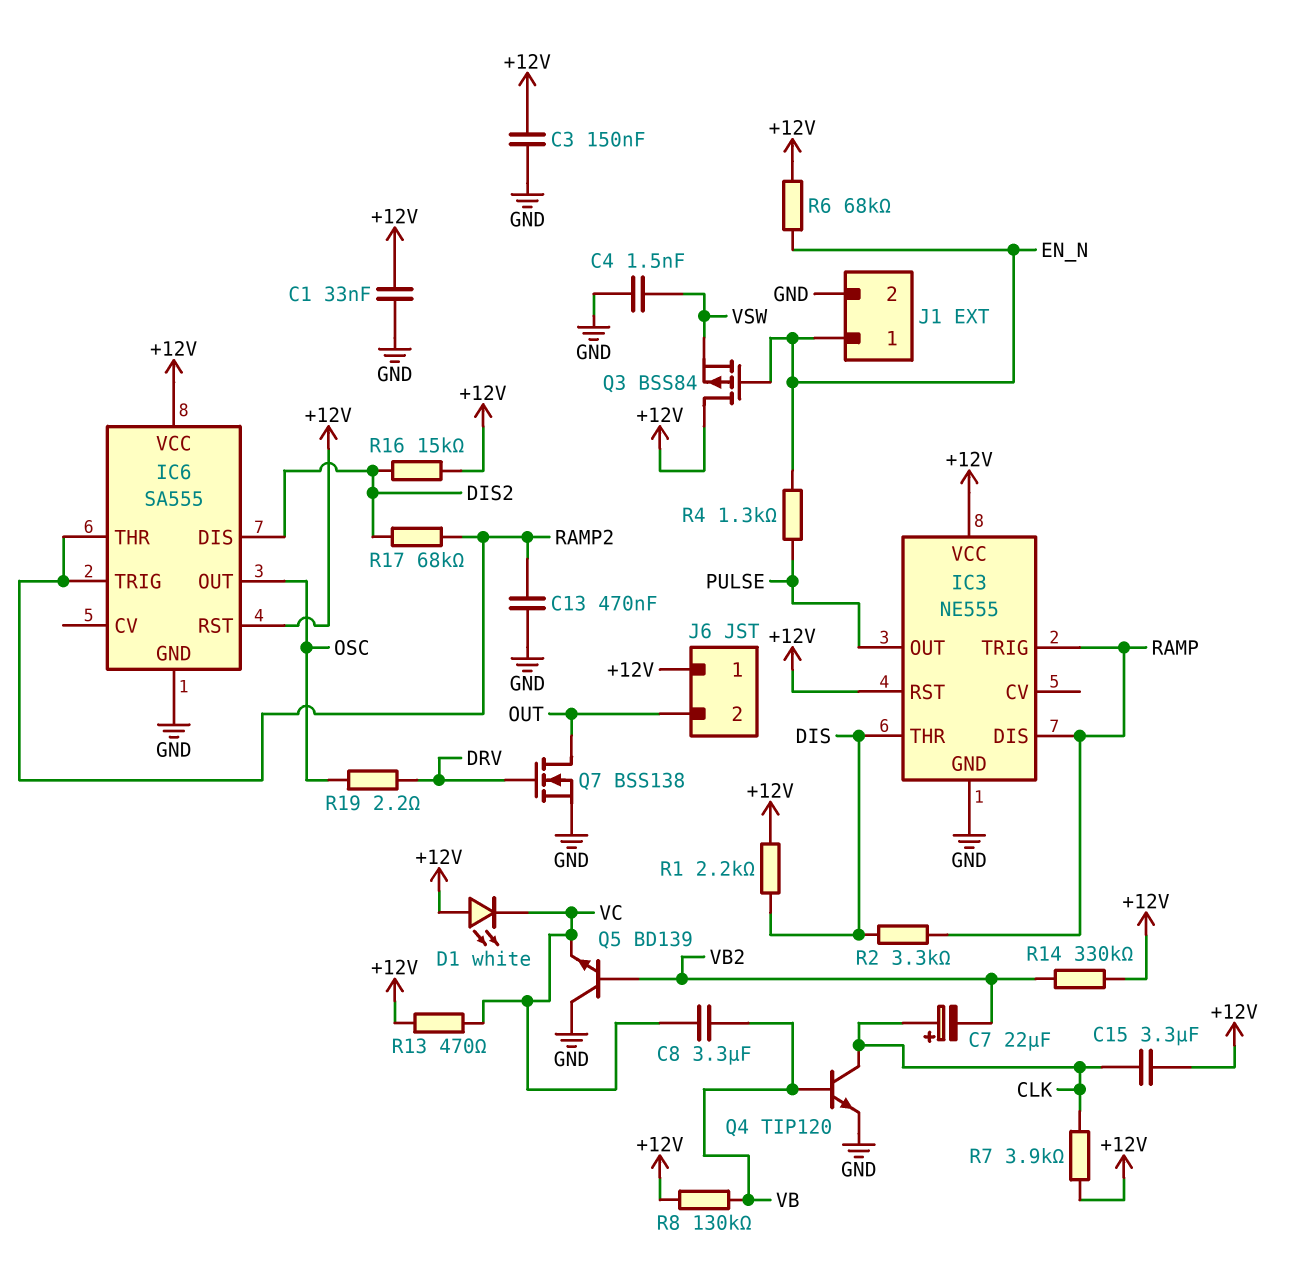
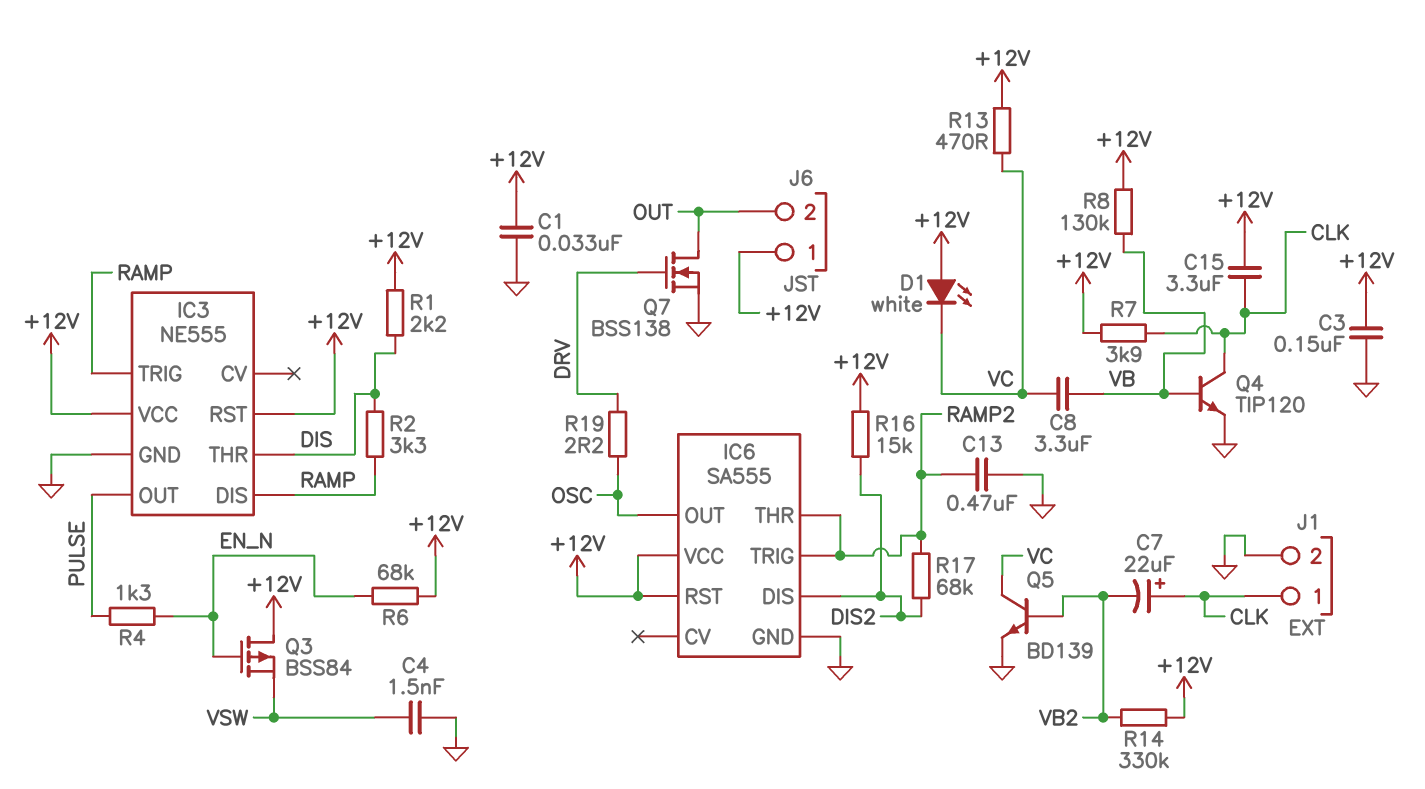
J1 pin 1: EN_N -> CLK
Q5: NPN BD139 (B VB2, C GND, E VC) -> NPN BD139 (B VB2, C VC, E GND)

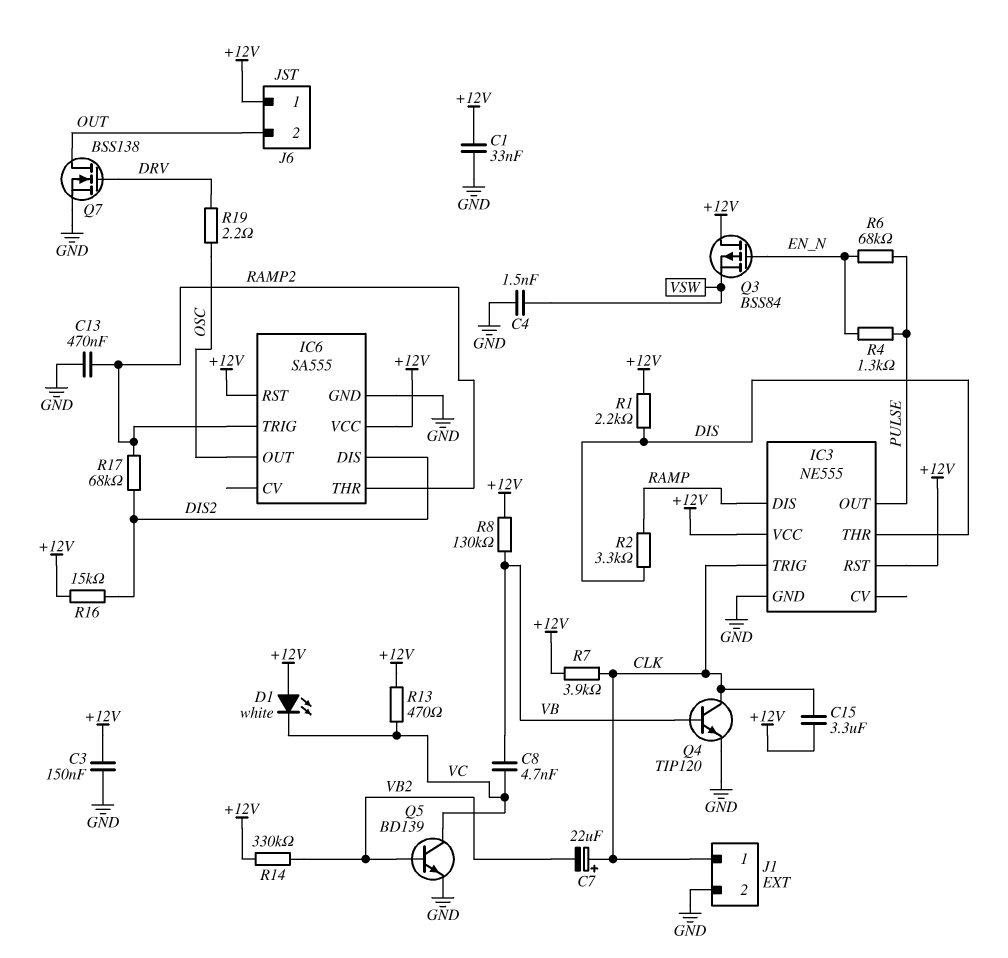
C8: 3.3uF (VB, VC) -> 4.7nF (VB, VC)
IC3 pin TRIG: RAMP -> CLK
R6: 68k (+12V, EN_N) -> 68k (EN_N, PULSE)

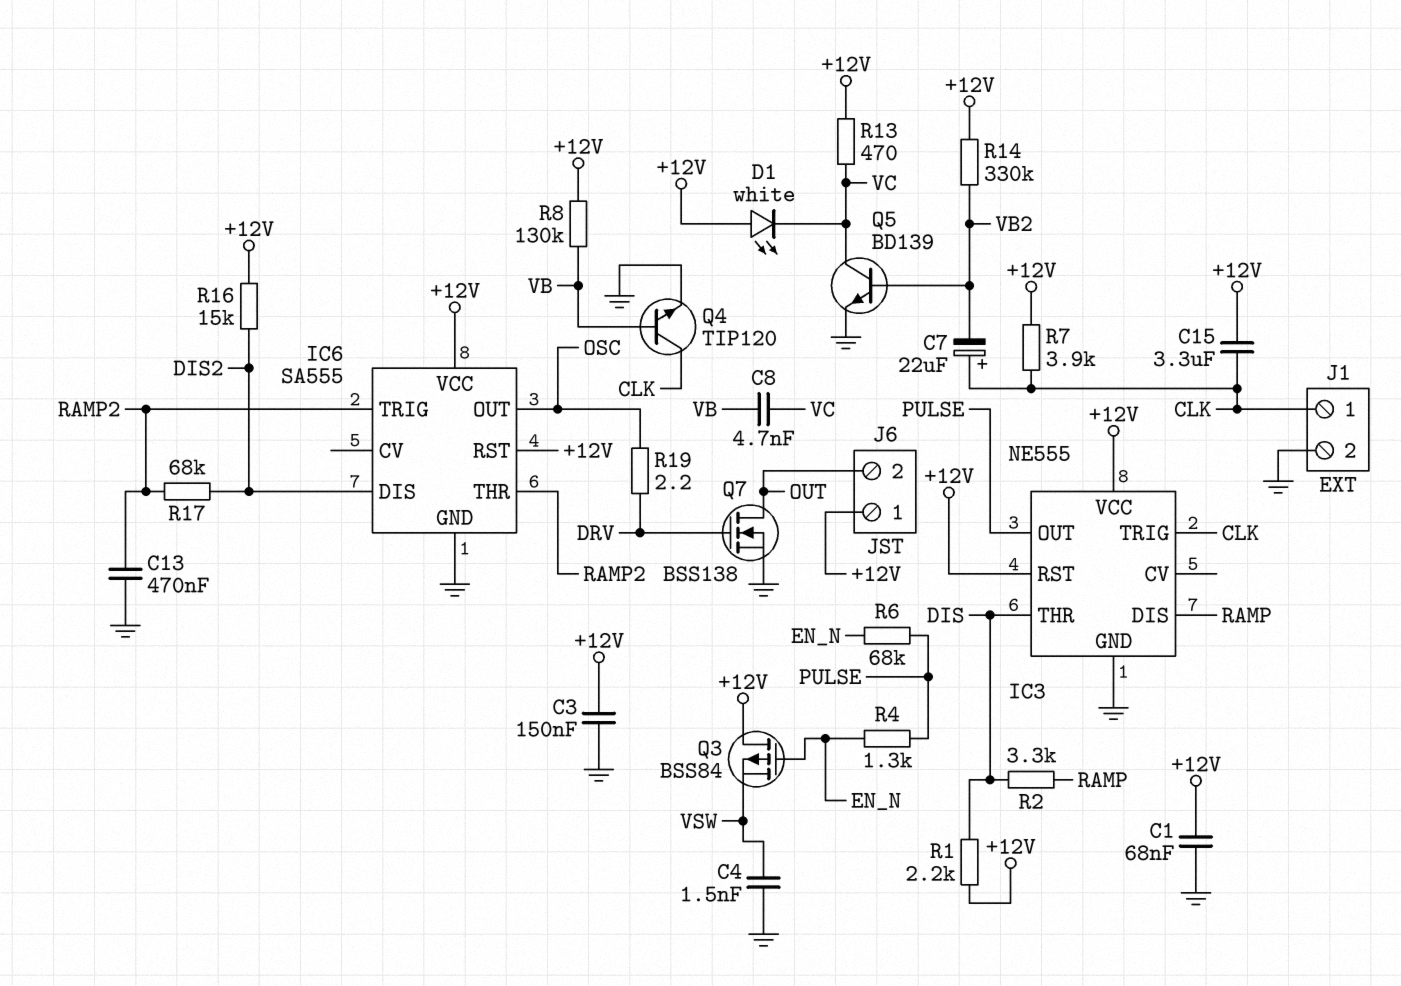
C1: 33nF (+12V, GND) -> 68nF (+12V, GND)

